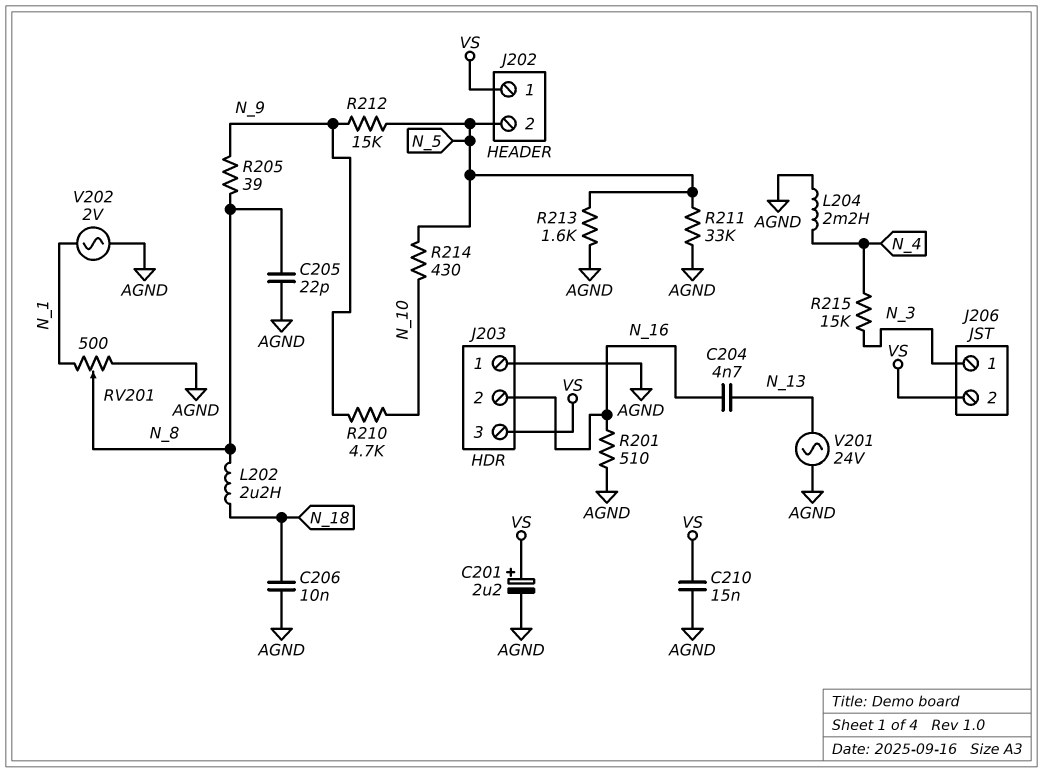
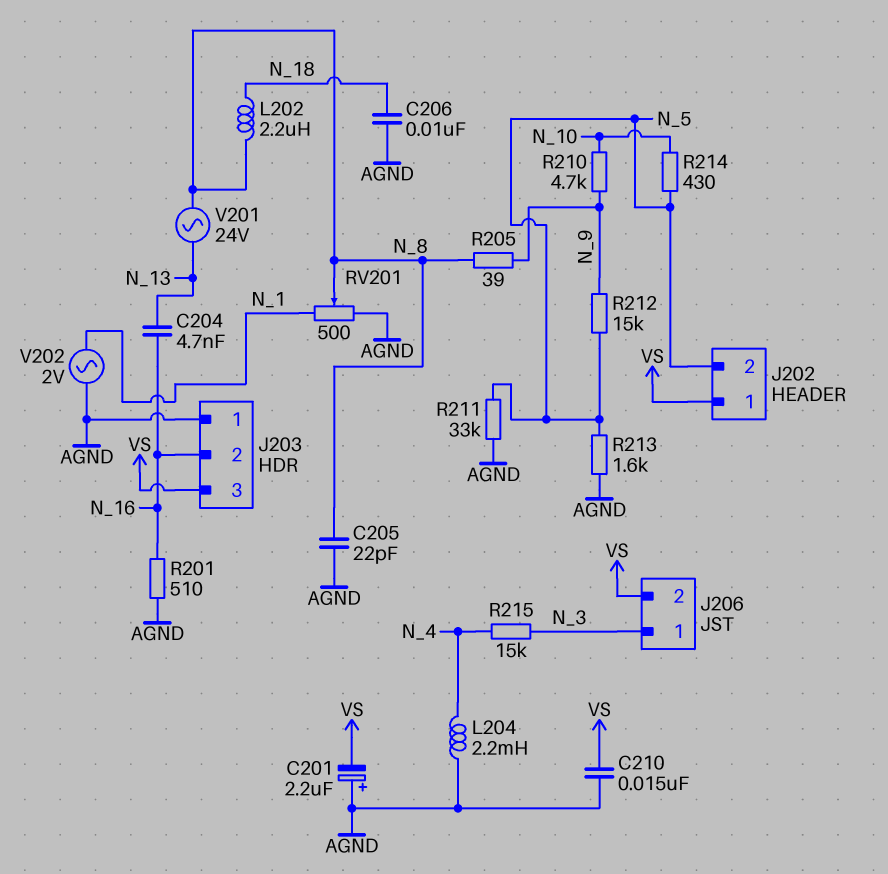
C201: 2.2uF (plus VS, minus AGND) -> 2.2uF (plus AGND, minus VS)
V201: AC 24V (AGND, N_13) -> AC 24V (N_8, N_13)

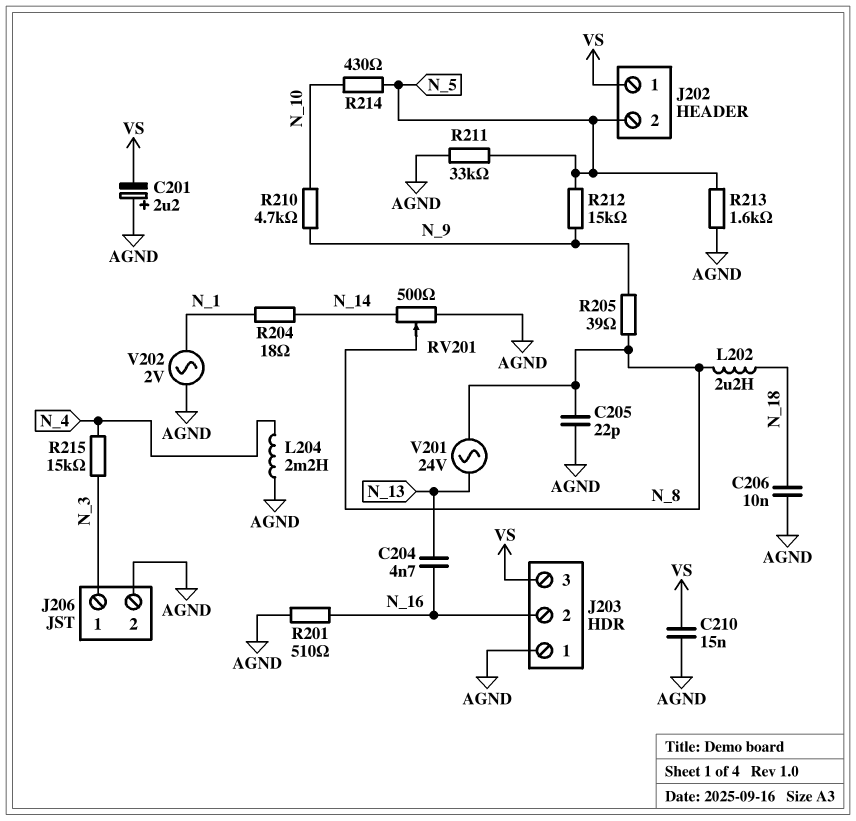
J206 pin 2: VS -> AGND
R204: none -> 18 (N_1, N_14)
RV201: 500 (AGND, N_1, wiper N_8) -> 500 (AGND, N_14, wiper N_8)

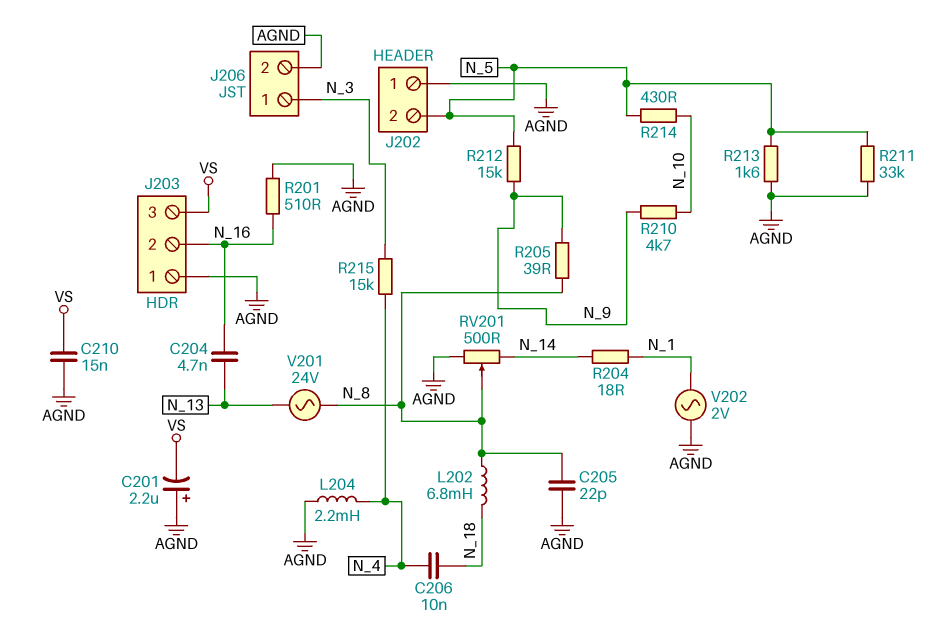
C206: 10nF (AGND, N_18) -> 10nF (N_4, N_18)
J202 pin 1: VS -> AGND
L202: 2.2uH (N_8, N_18) -> 6.8mH (N_8, N_18)

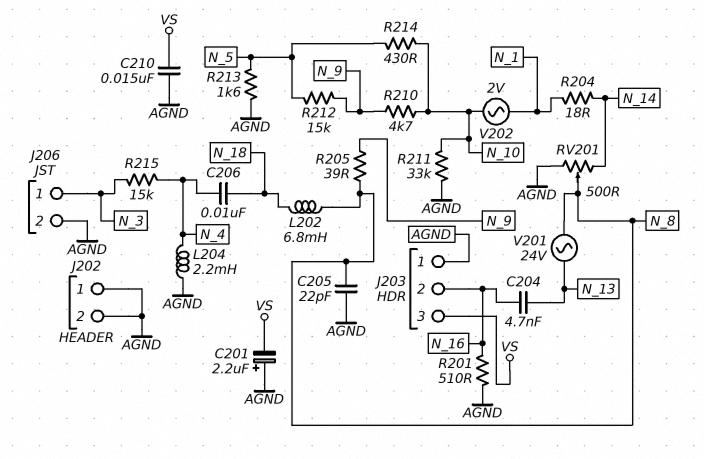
J202 pin 2: N_5 -> AGND
R211: 33k (AGND, N_5) -> 33k (AGND, N_10)
V202: AC 2V (AGND, N_1) -> AC 2V (N_1, N_10)

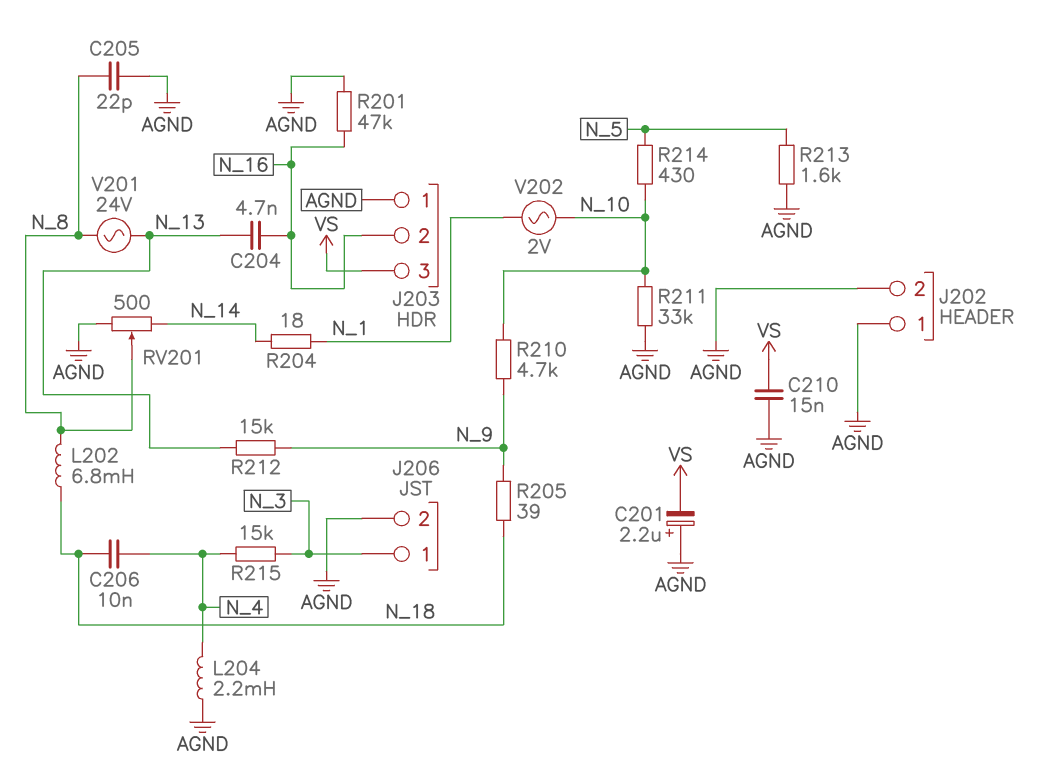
R201: 510 (AGND, N_16) -> 47k (AGND, N_16)
R205: 39 (N_8, N_9) -> 39 (N_9, N_18)
R212: 15k (N_5, N_9) -> 15k (N_9, N_13)

